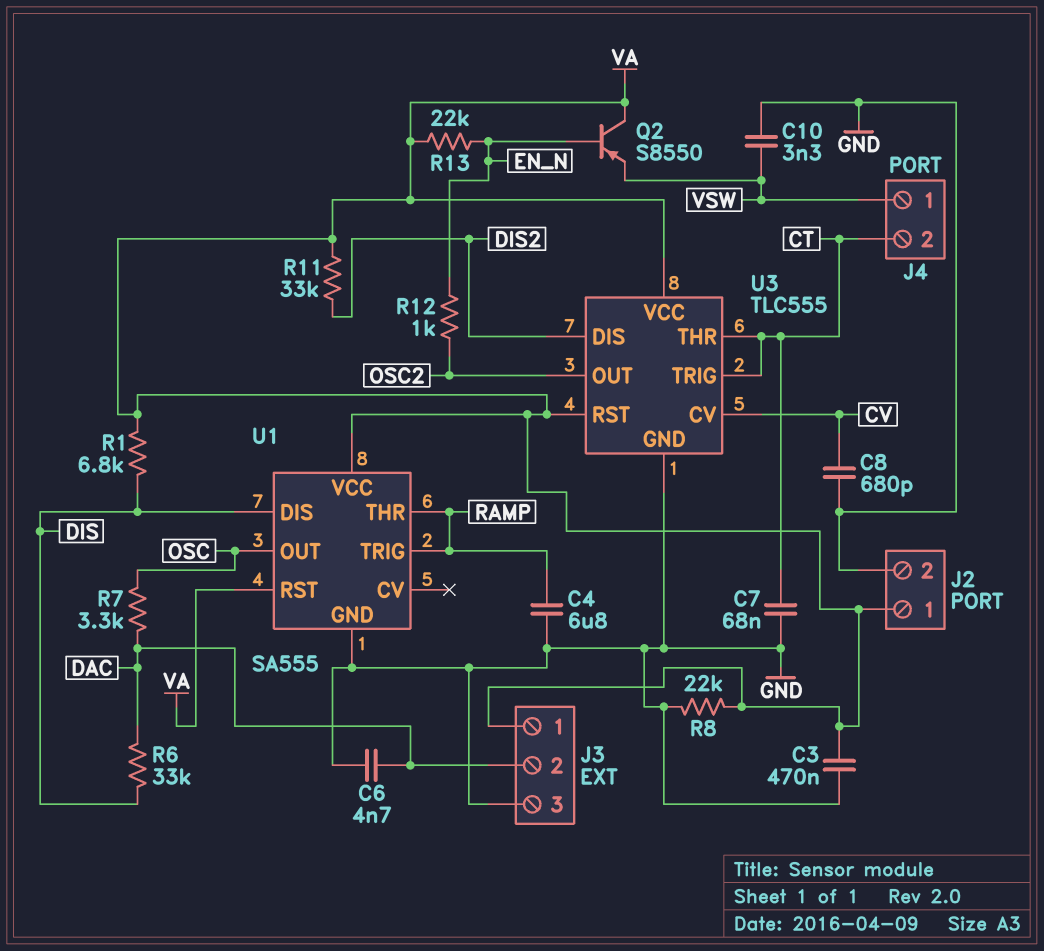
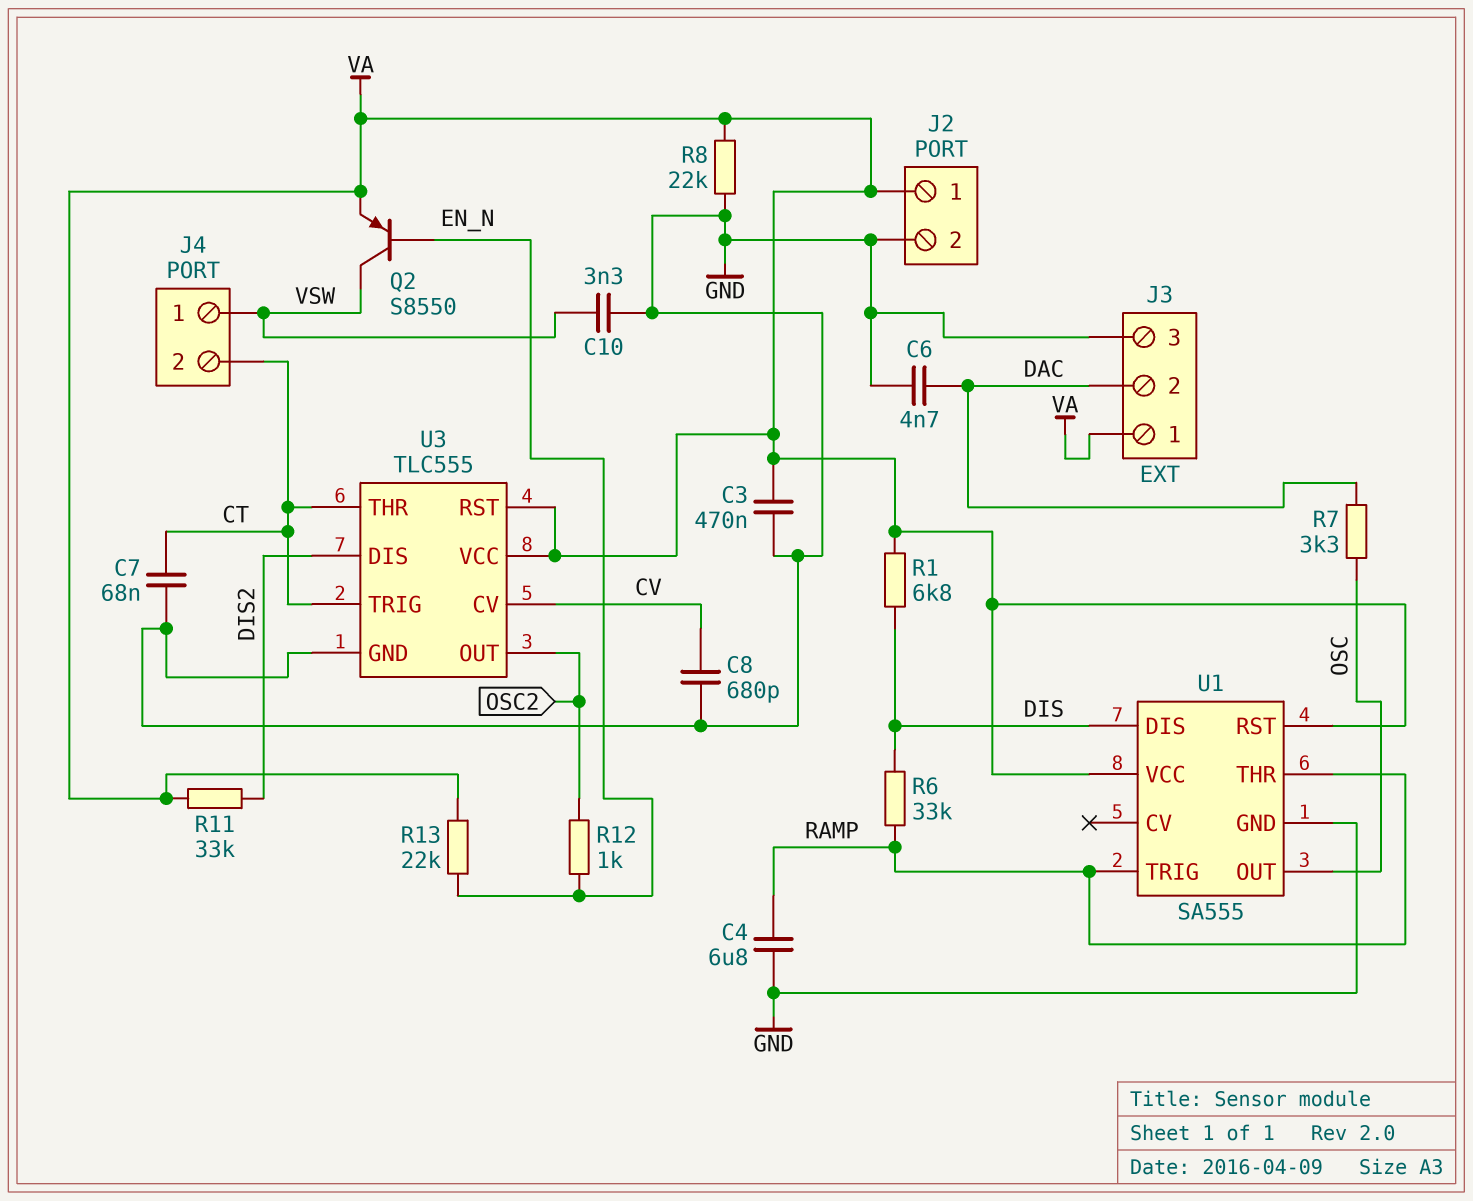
Q2: PNP S8550 (B EN_N, C VA, E VSW) -> PNP S8550 (B EN_N, C VSW, E VA)
R6: 33k (DAC, DIS) -> 33k (DIS, RAMP)

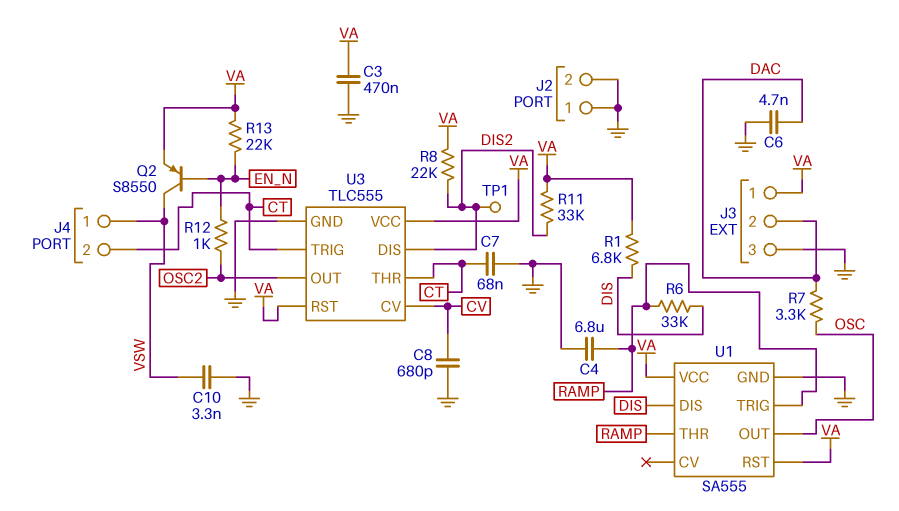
J2 pin 1: VA -> GND
R8: 22k (GND, VA) -> 22k (DIS2, VA)
TP1: none -> test point (DIS2)

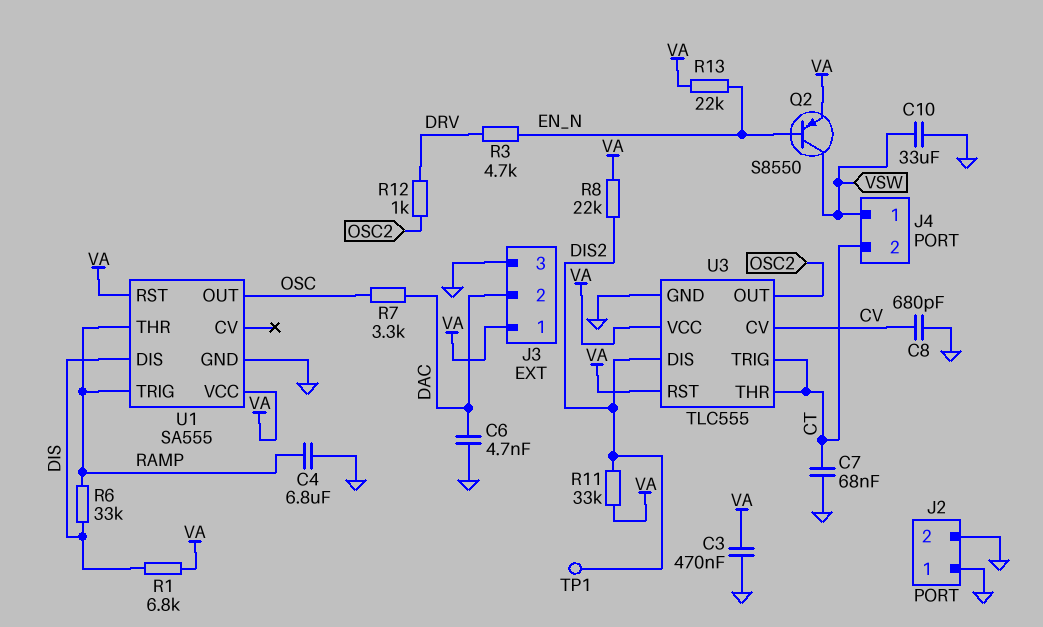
C10: 3.3nF (GND, VSW) -> 33uF (GND, VSW)
R3: none -> 4.7k (DRV, EN_N)
R12: 1k (EN_N, OSC2) -> 1k (DRV, OSC2)

